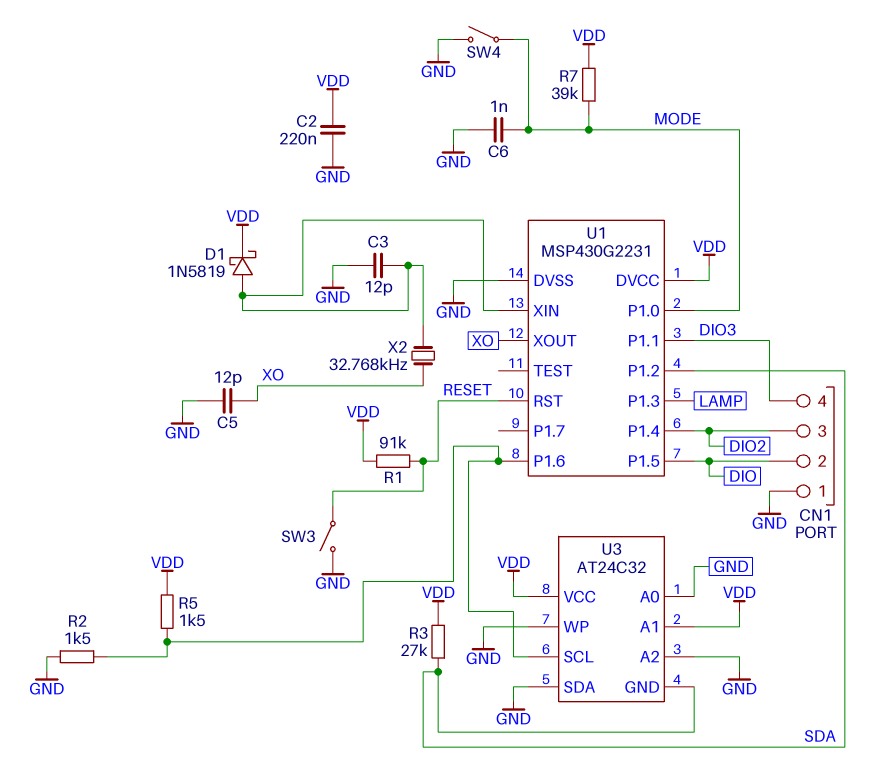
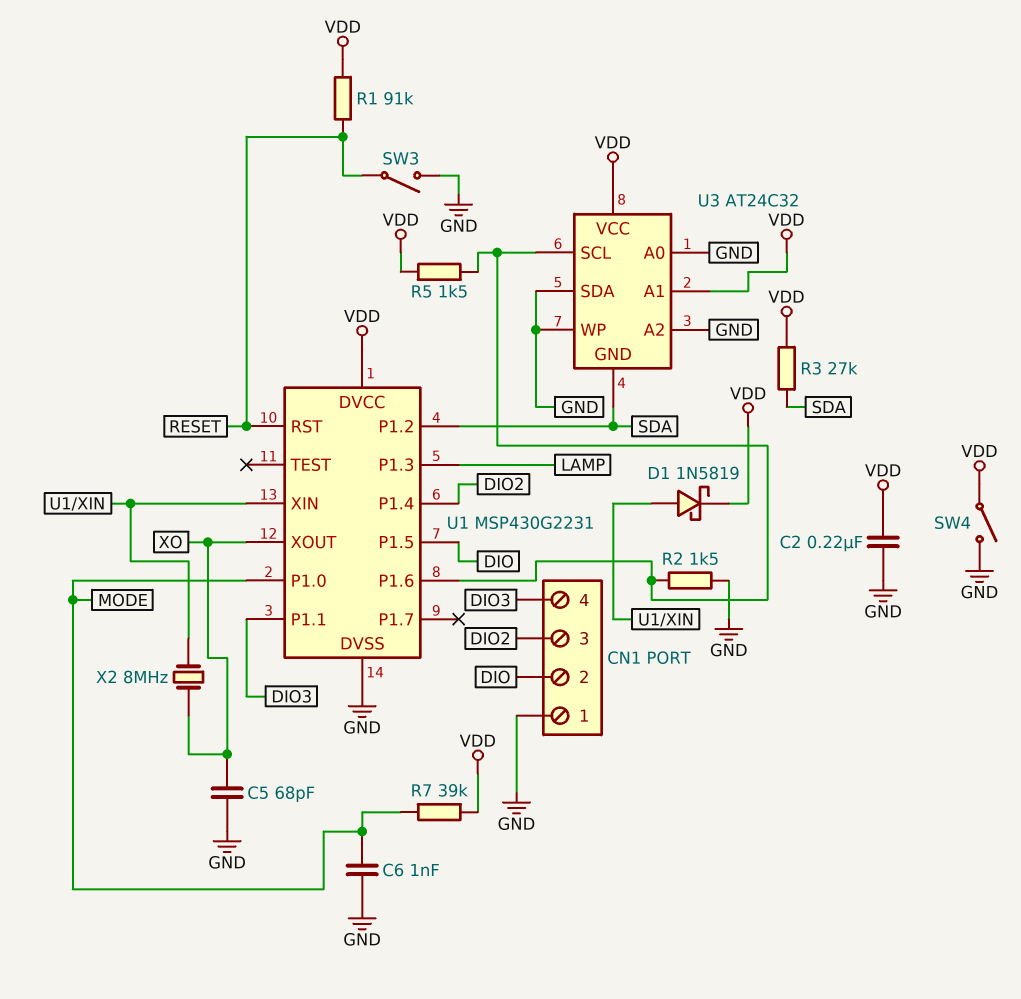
C3: 12pF (GND, U1/XIN) -> none
C5: 12pF (GND, XO) -> 68pF (GND, XO)
SW4: switch (GND, MODE) -> switch (GND, VDD)
X2: 32.768kHz (U1/XIN, XO) -> 8MHz (U1/XIN, XO)

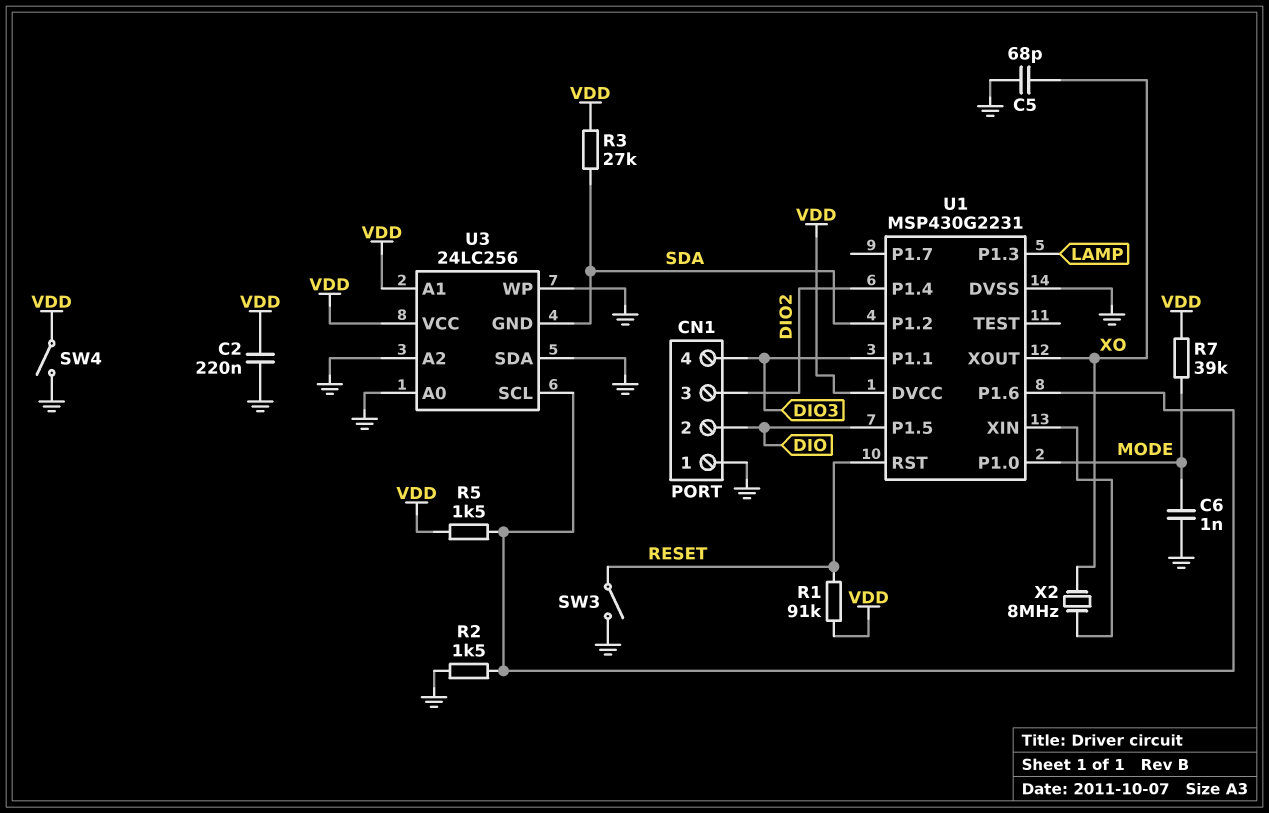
D1: schottky 1N5819 (A U1/XIN, K VDD) -> none
U3: AT24C32 -> 24LC256

